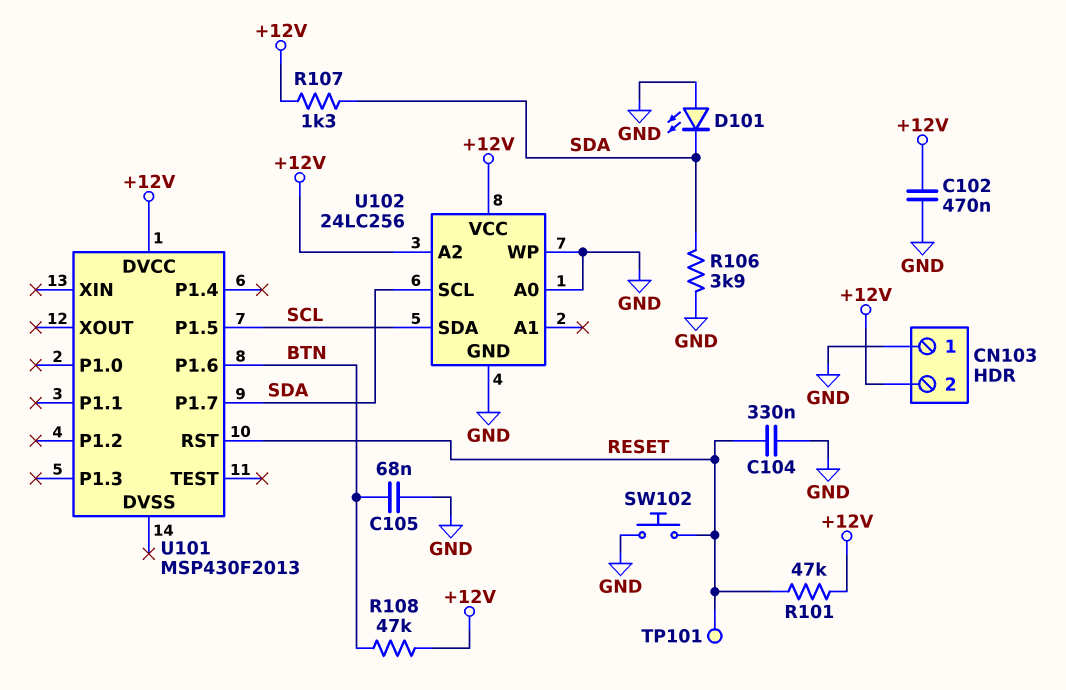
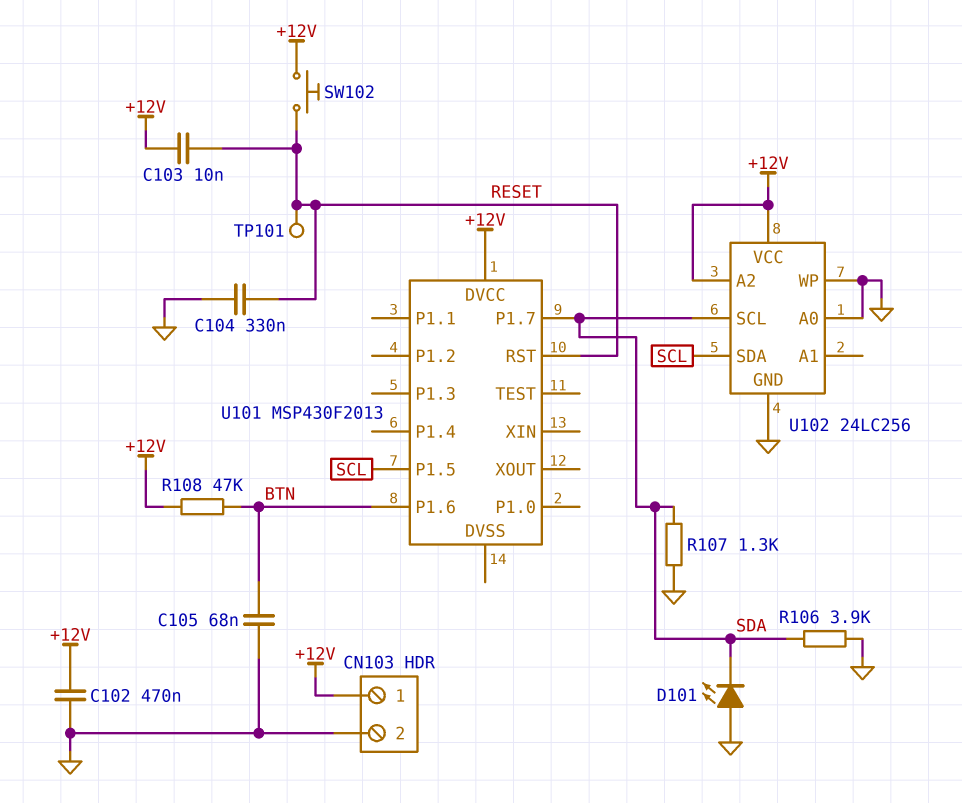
C103: none -> 10nF (+12V, RESET)
CN103 pin 1: GND -> +12V
CN103 pin 2: +12V -> GND
R101: 47k (+12V, RESET) -> none
R107: 1.3k (+12V, SDA) -> 1.3k (GND, SDA)
SW102: button (GND, RESET) -> button (+12V, RESET)

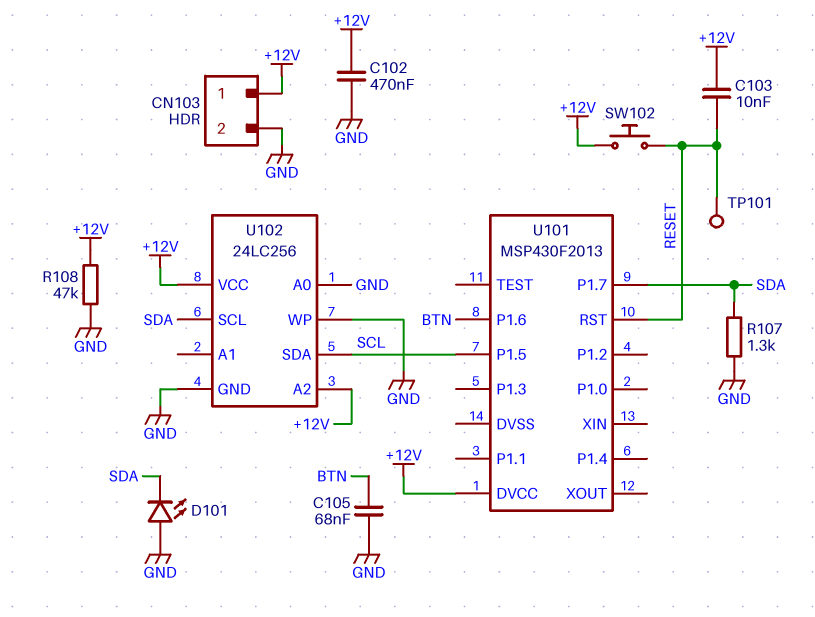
C104: 330nF (GND, RESET) -> none
R106: 3.9k (GND, SDA) -> none
R108: 47k (+12V, BTN) -> 47k (+12V, GND)

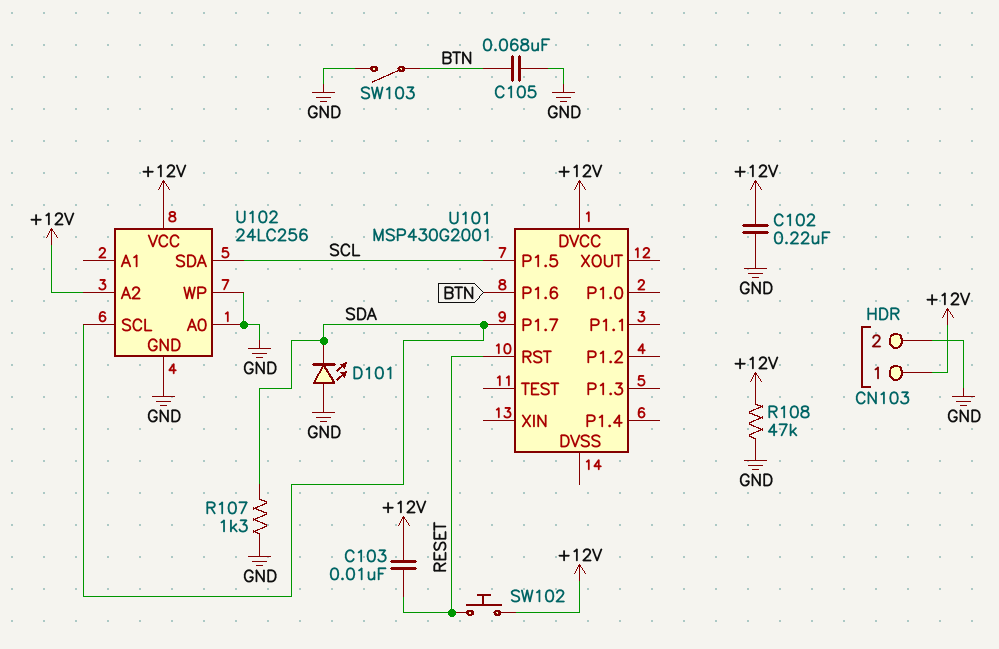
C102: 470nF (+12V, GND) -> 220nF (+12V, GND)
SW103: none -> switch (BTN, GND)
TP101: test point (RESET) -> none
U101: MSP430F2013 -> MSP430G2001

